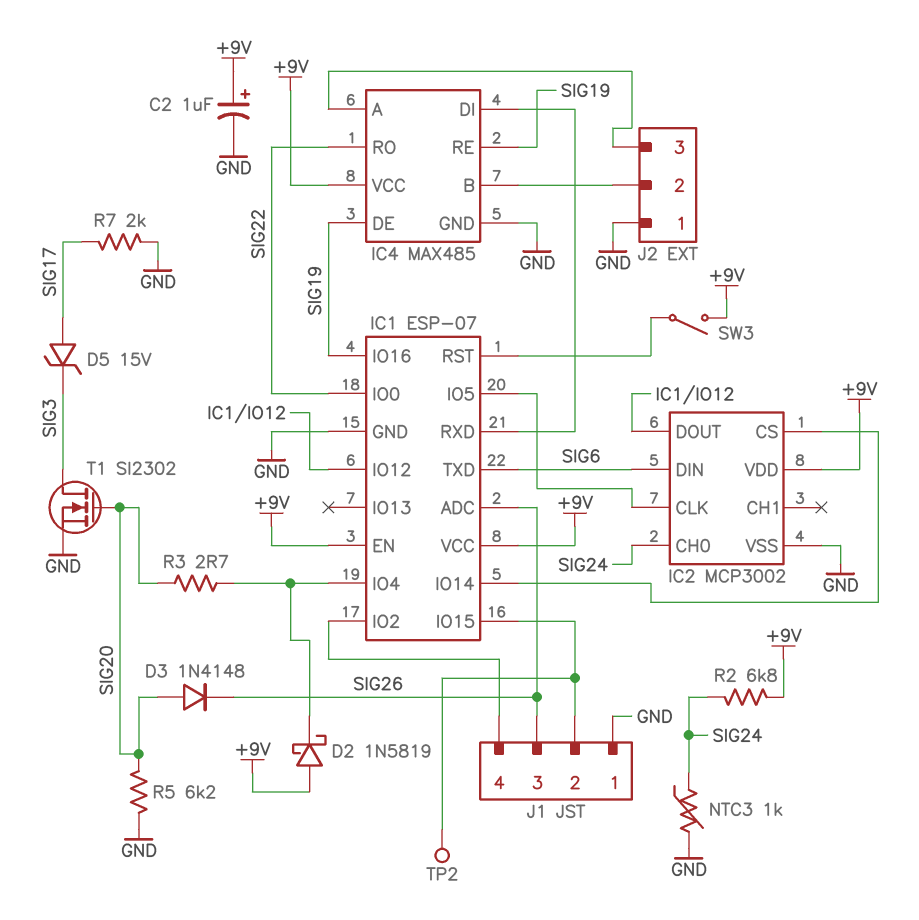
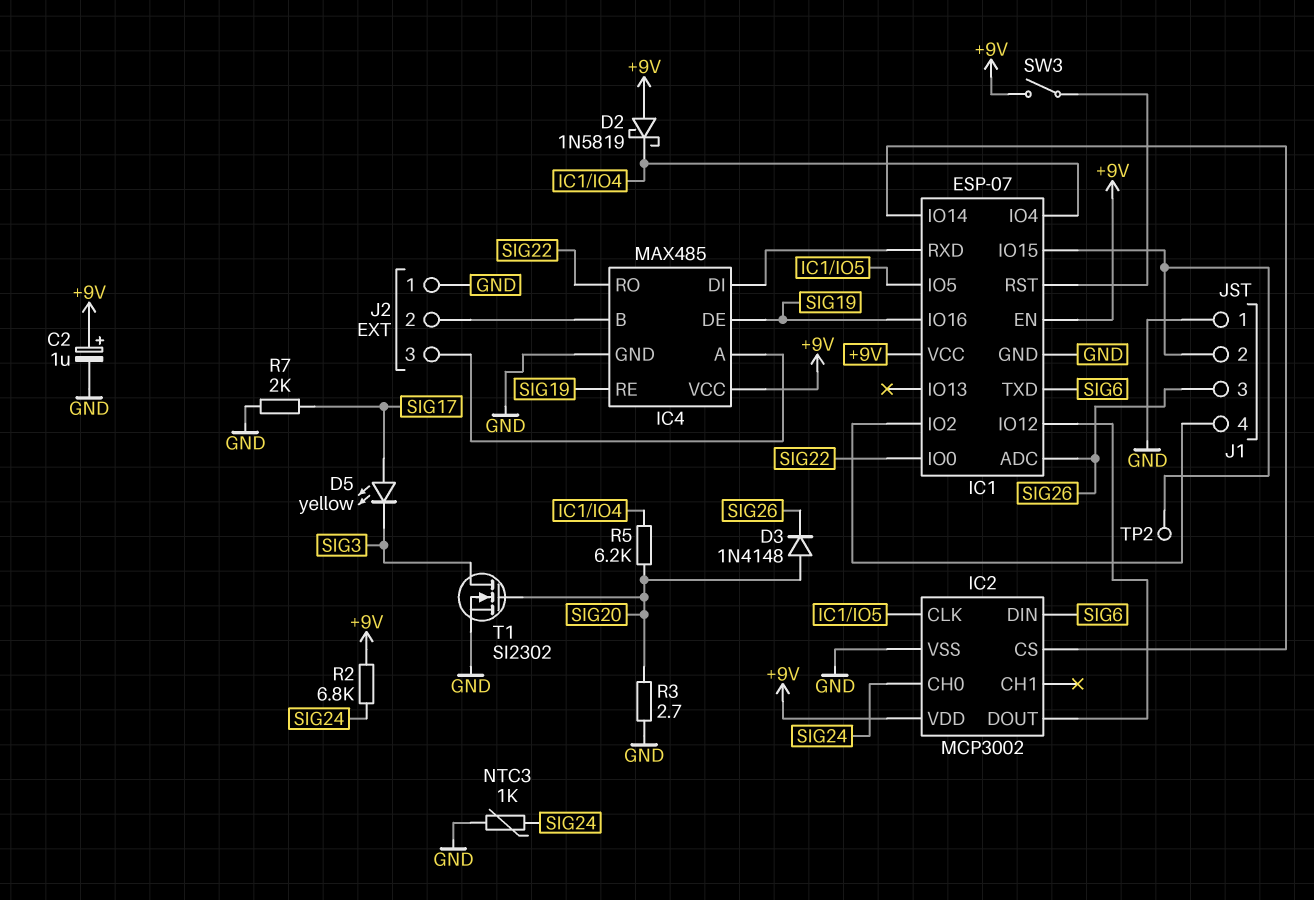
D5: zener 15V (A SIG17, K SIG3) -> LED yellow (A SIG17, K SIG3)
R3: 2.7 (IC1/IO4, SIG20) -> 2.7 (GND, SIG20)
R5: 6.2k (GND, SIG20) -> 6.2k (IC1/IO4, SIG20)

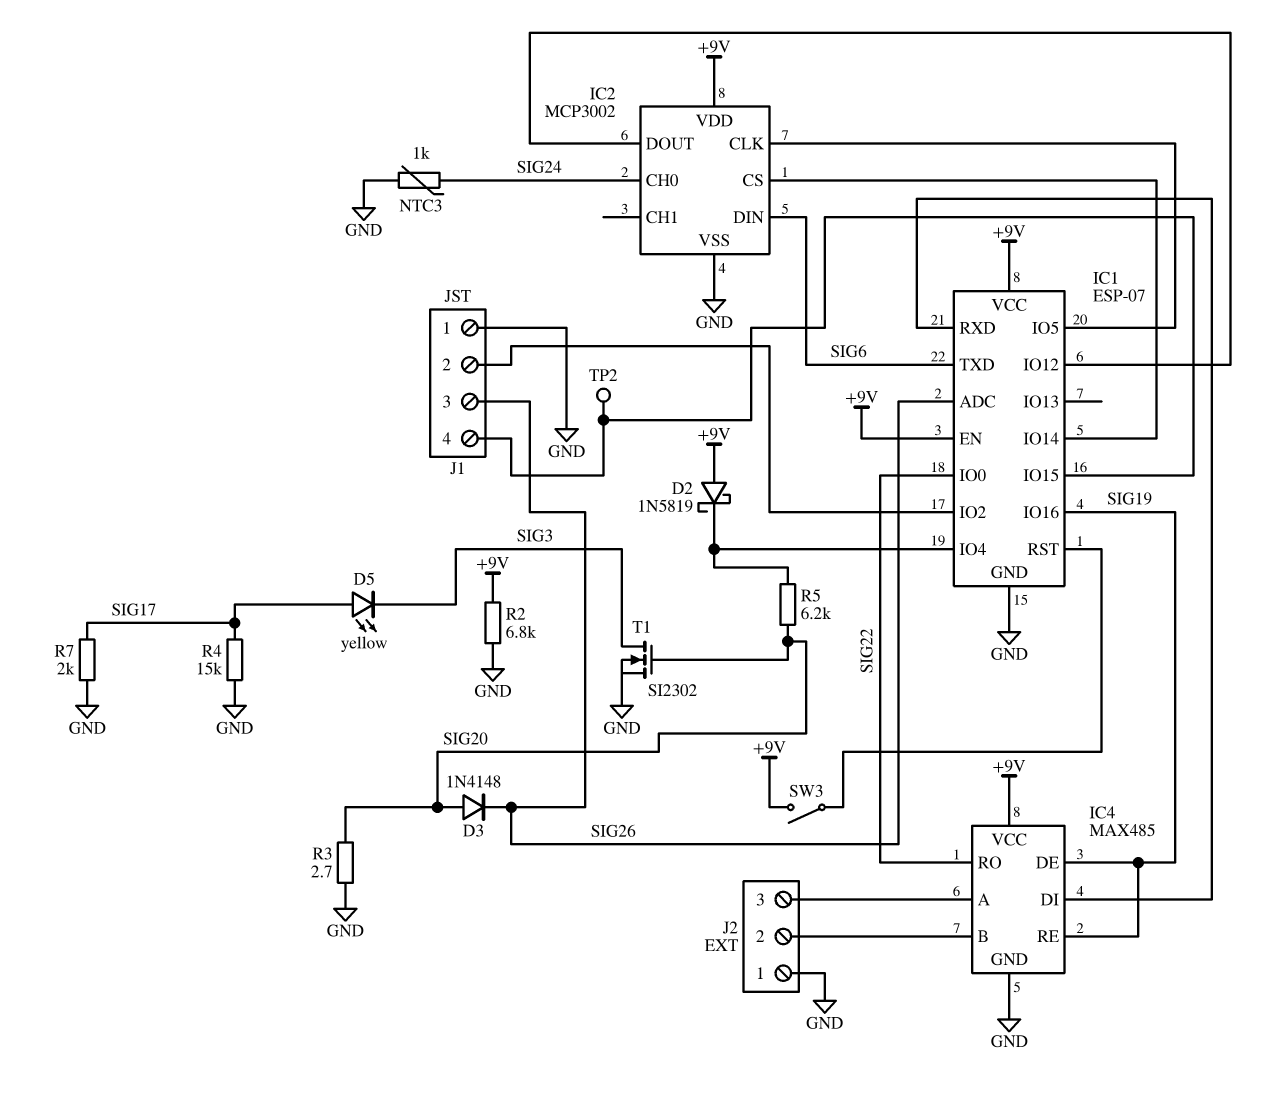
C2: 1uF (plus +9V, minus GND) -> none
J1 pin 2: IC1/IO15 -> IC1/IO2
J1 pin 4: IC1/IO2 -> IC1/IO15
R2: 6.8k (+9V, SIG24) -> 6.8k (+9V, GND)
R4: none -> 15k (GND, SIG17)

